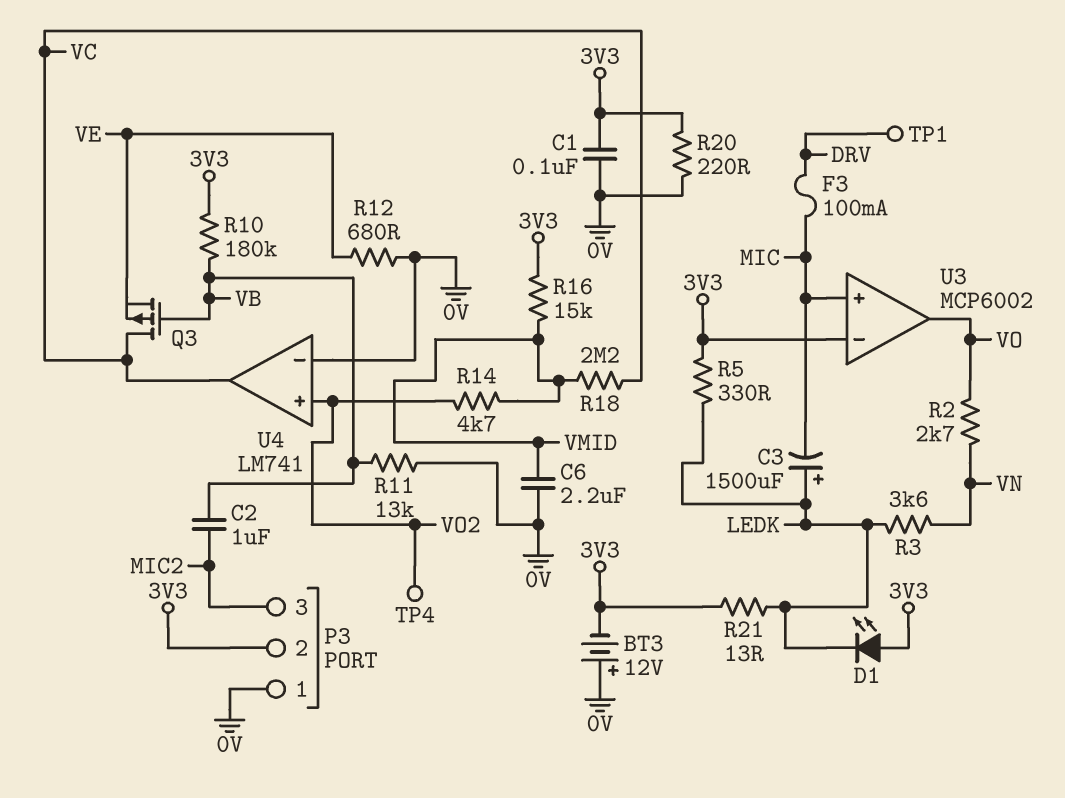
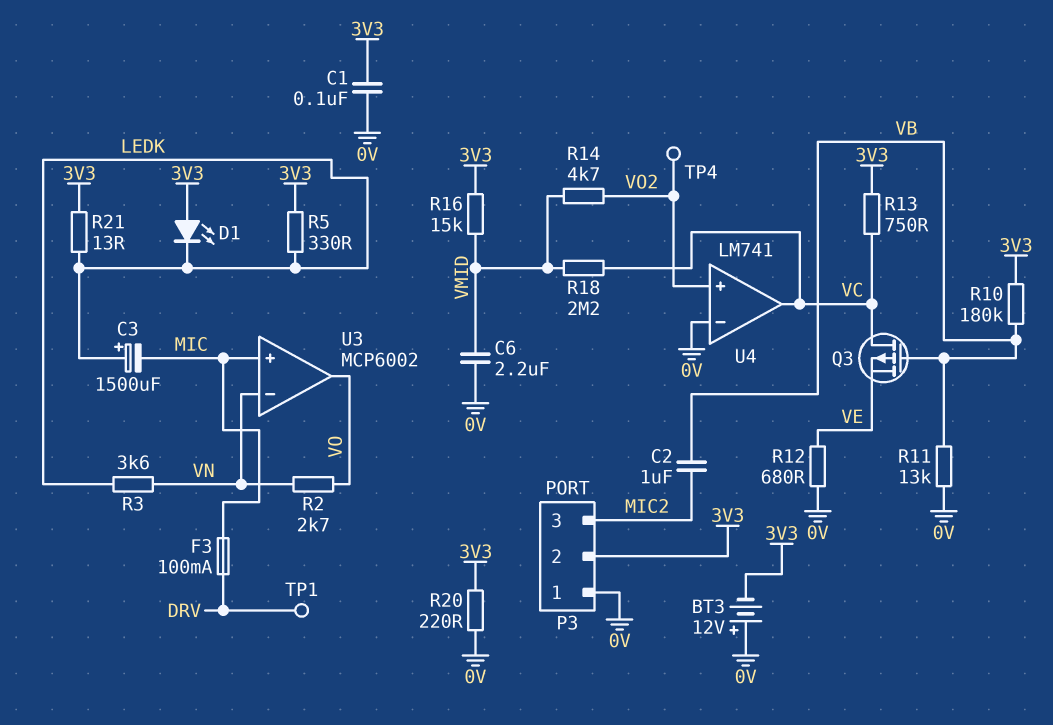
R13: none -> 750 (3V3, VC)
U3 pin in-: 3V3 -> VN

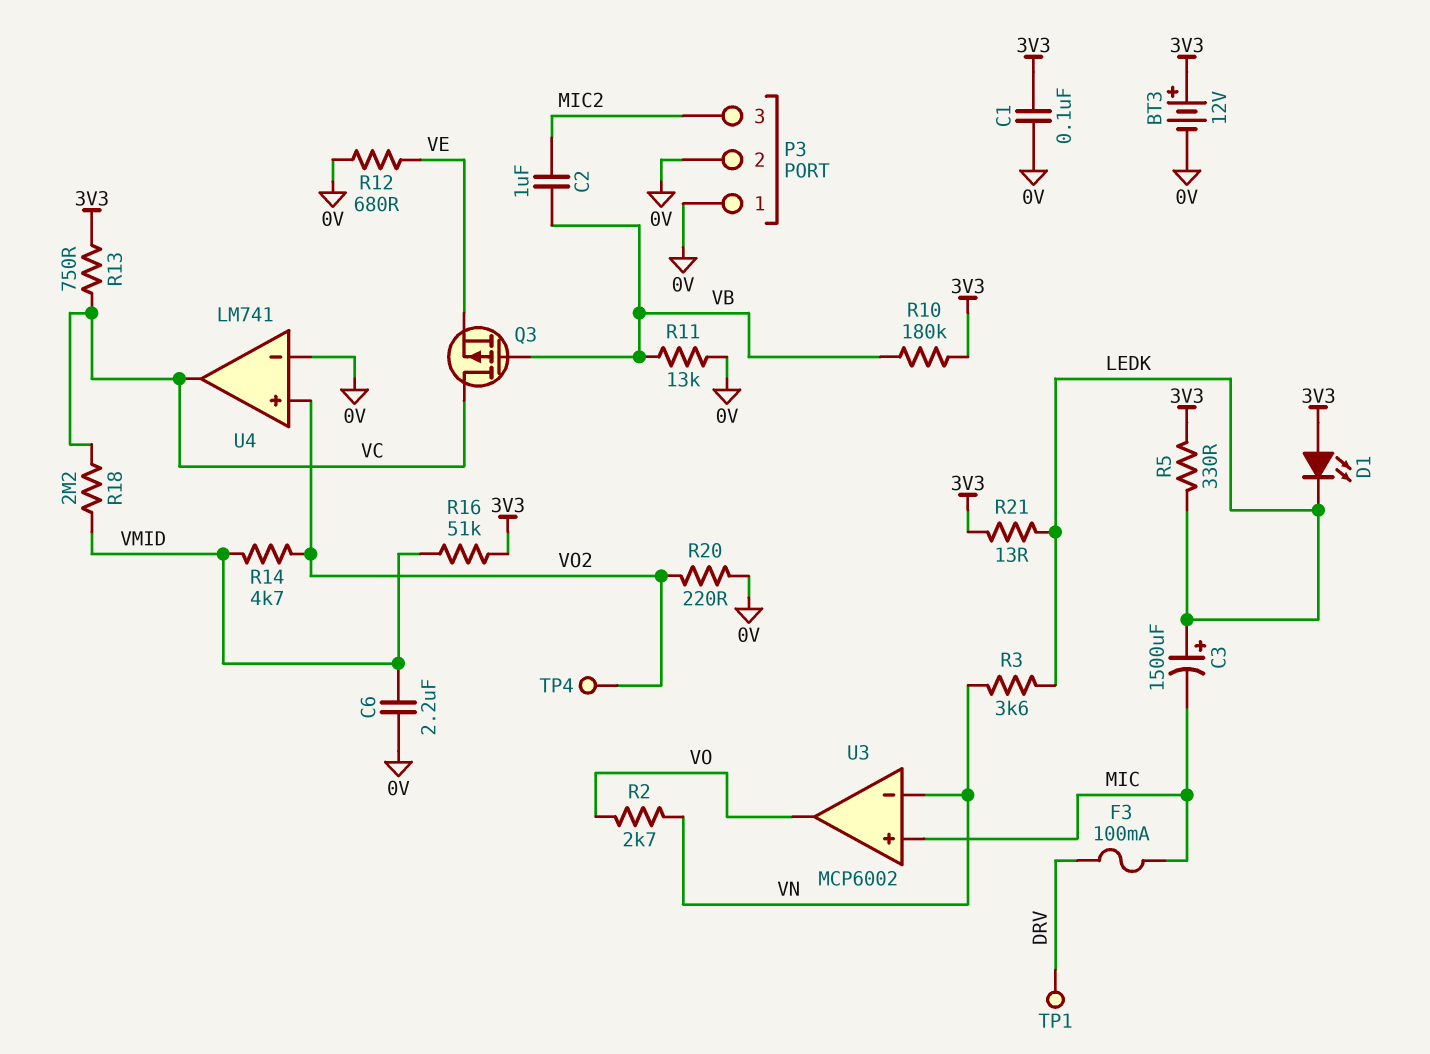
BT3: 12V (plus 0V, minus 3V3) -> 12V (plus 3V3, minus 0V)
P3 pin 2: 3V3 -> 0V
R16: 15k (3V3, VMID) -> 51k (3V3, VMID)
R20: 220 (0V, 3V3) -> 220 (0V, VO2)

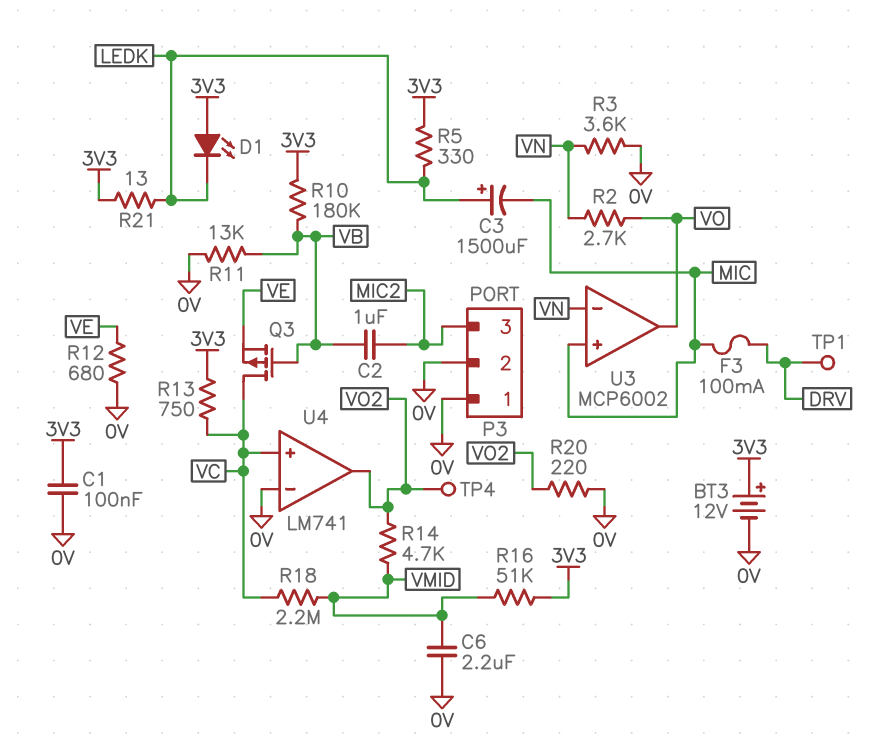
R3: 3.6k (LEDK, VN) -> 3.6k (0V, VN)
U4 pin in+: VO2 -> VC
U4 pin out: VC -> VO2

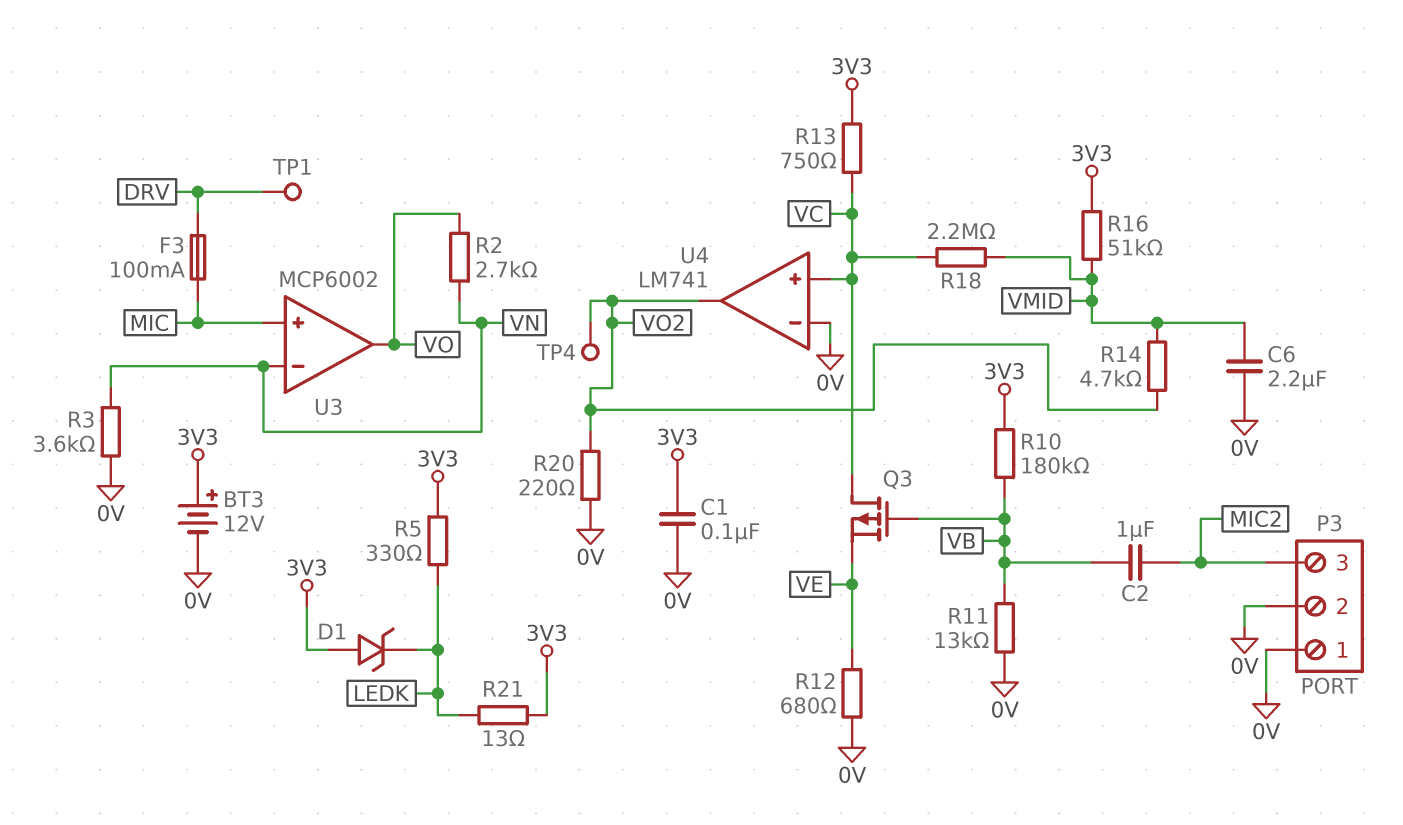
C3: 1500uF (plus LEDK, minus MIC) -> none
D1: LED (A 3V3, K LEDK) -> zener (A 3V3, K LEDK)

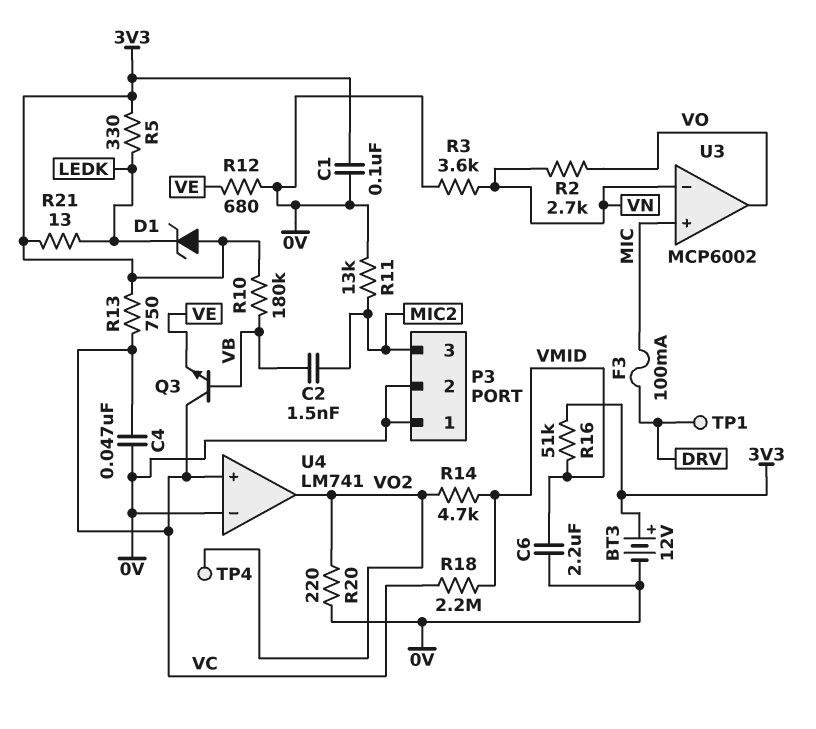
C2: 1uF (MIC2, VB) -> 1.5nF (MIC2, VB)
C4: none -> 47nF (0V, VC)
Q3: PMOS (G VB, D VC, S VE) -> NPN (B VB, C VC, E VE)
R11: 13k (0V, VB) -> 13k (0V, MIC2)

